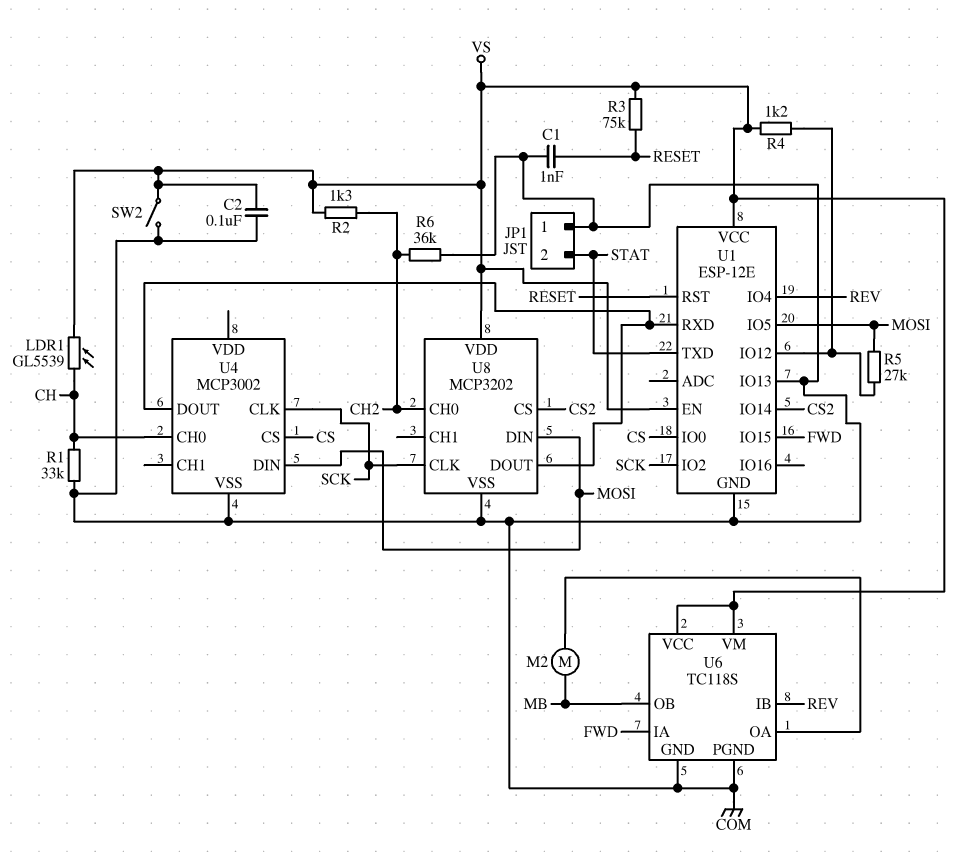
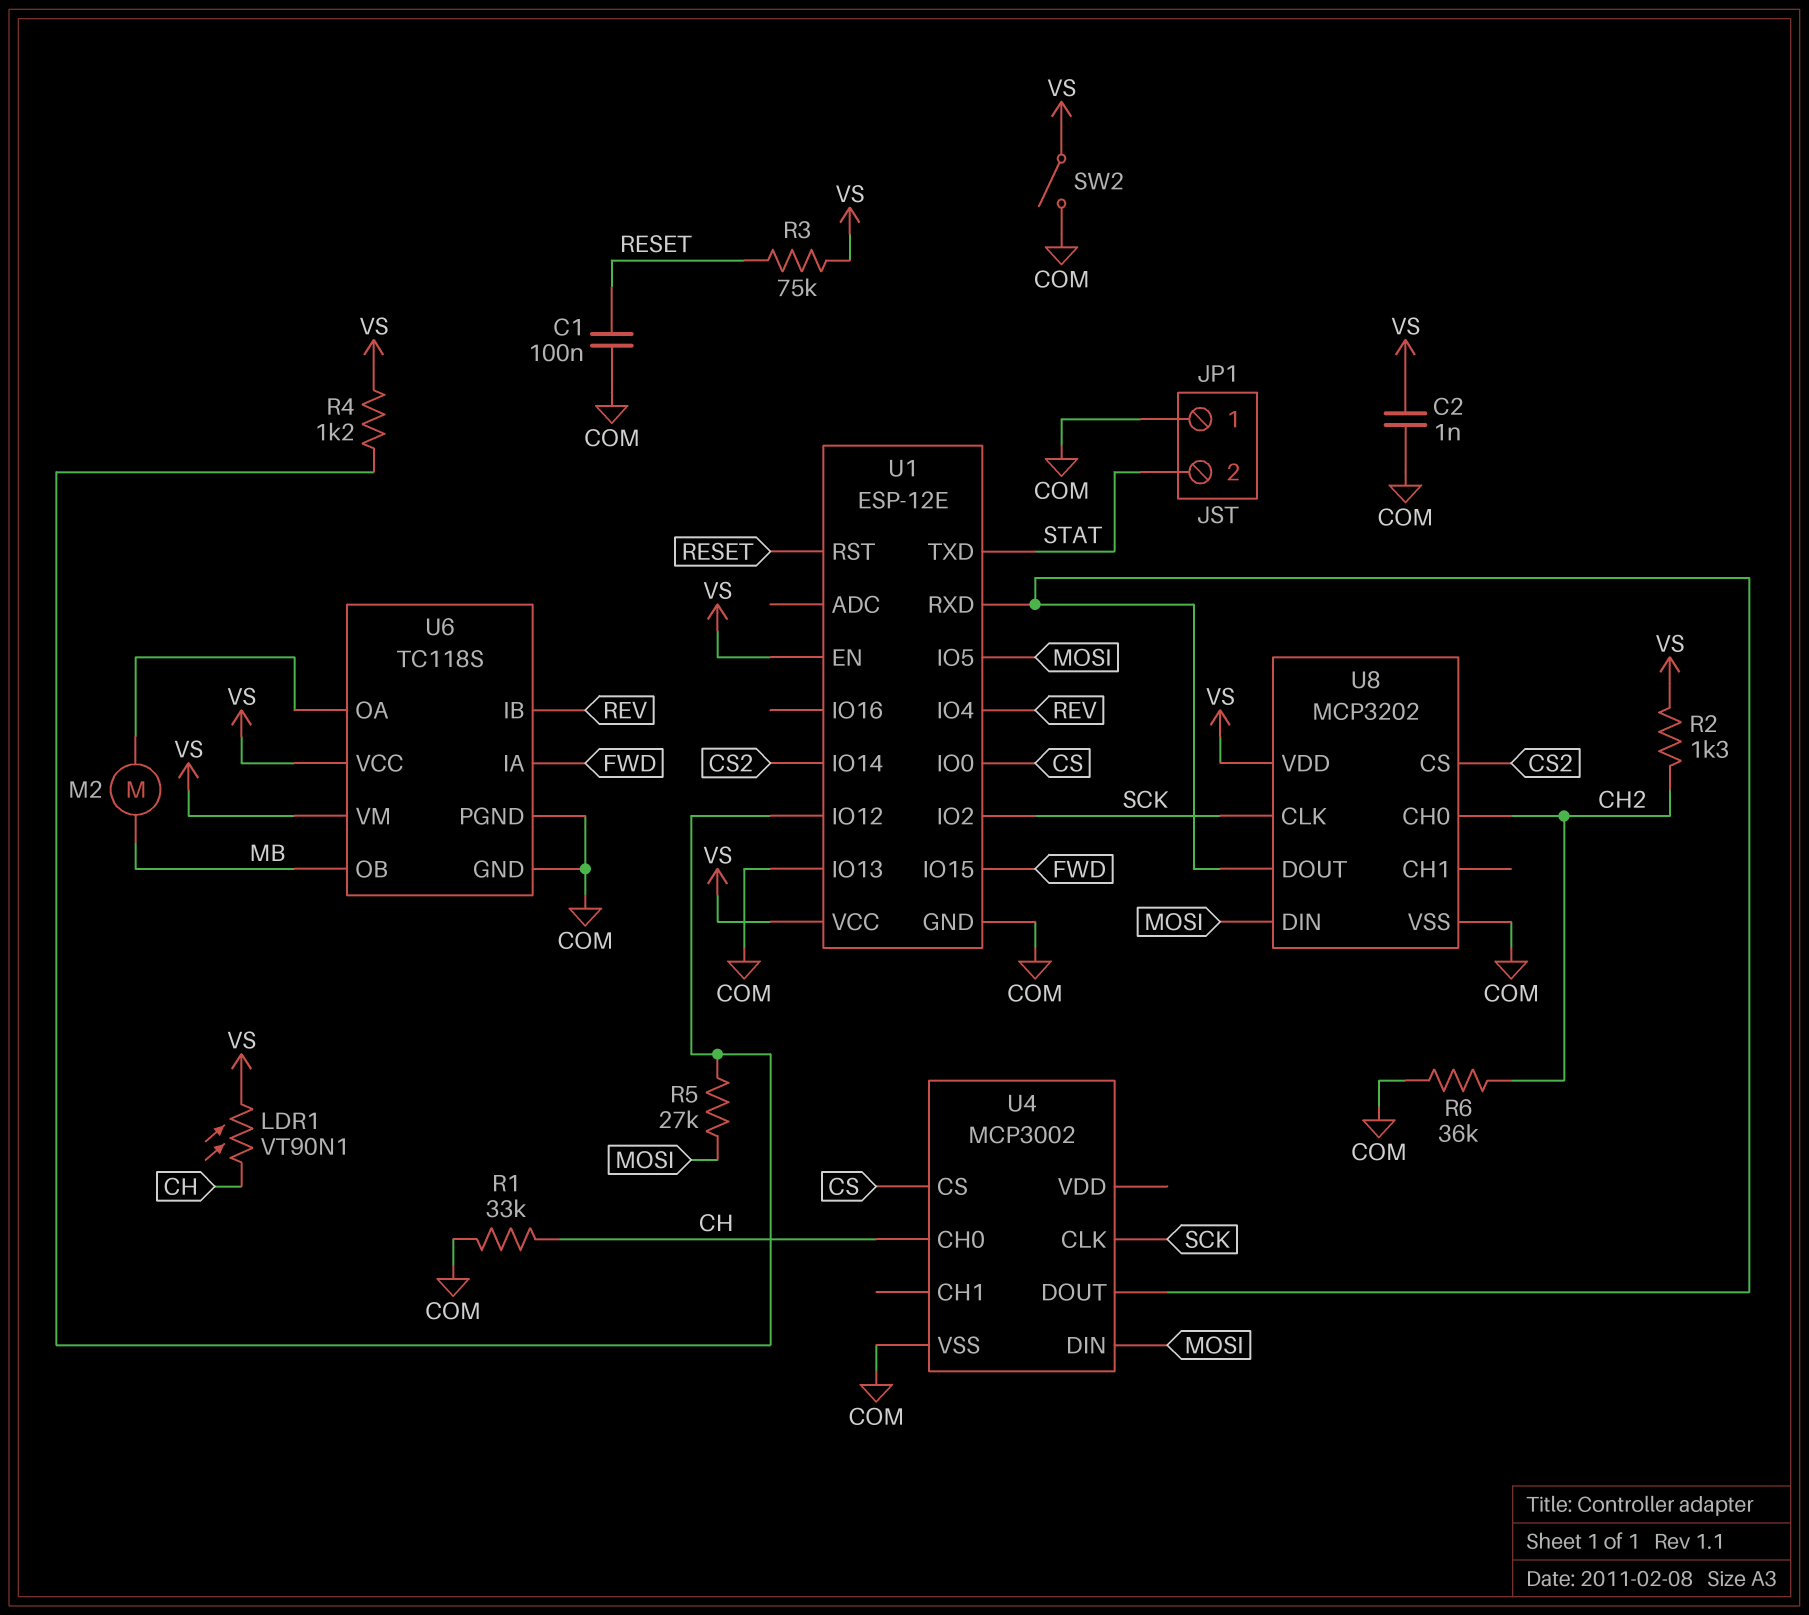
C1: 1nF (COM, RESET) -> 100nF (COM, RESET)
C2: 100nF (COM, VS) -> 1nF (COM, VS)
LDR1: GL5539 (CH, VS) -> VT90N1 (CH, VS)

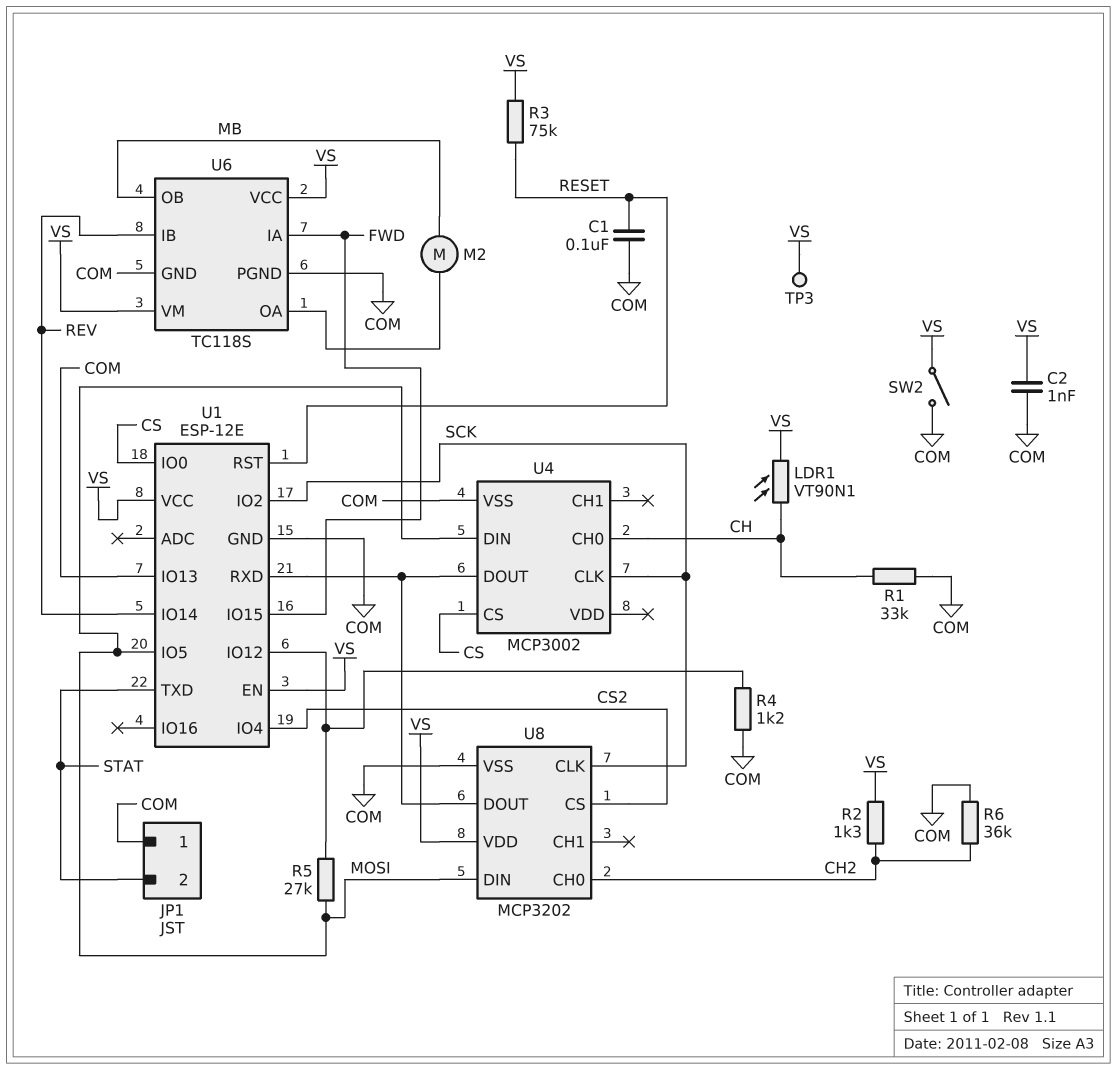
R4: 1.2k (U1/IO12, VS) -> 1.2k (COM, U1/IO12)
TP3: none -> test point (VS)
U1 pin IO4: REV -> CS2
U1 pin IO14: CS2 -> REV

